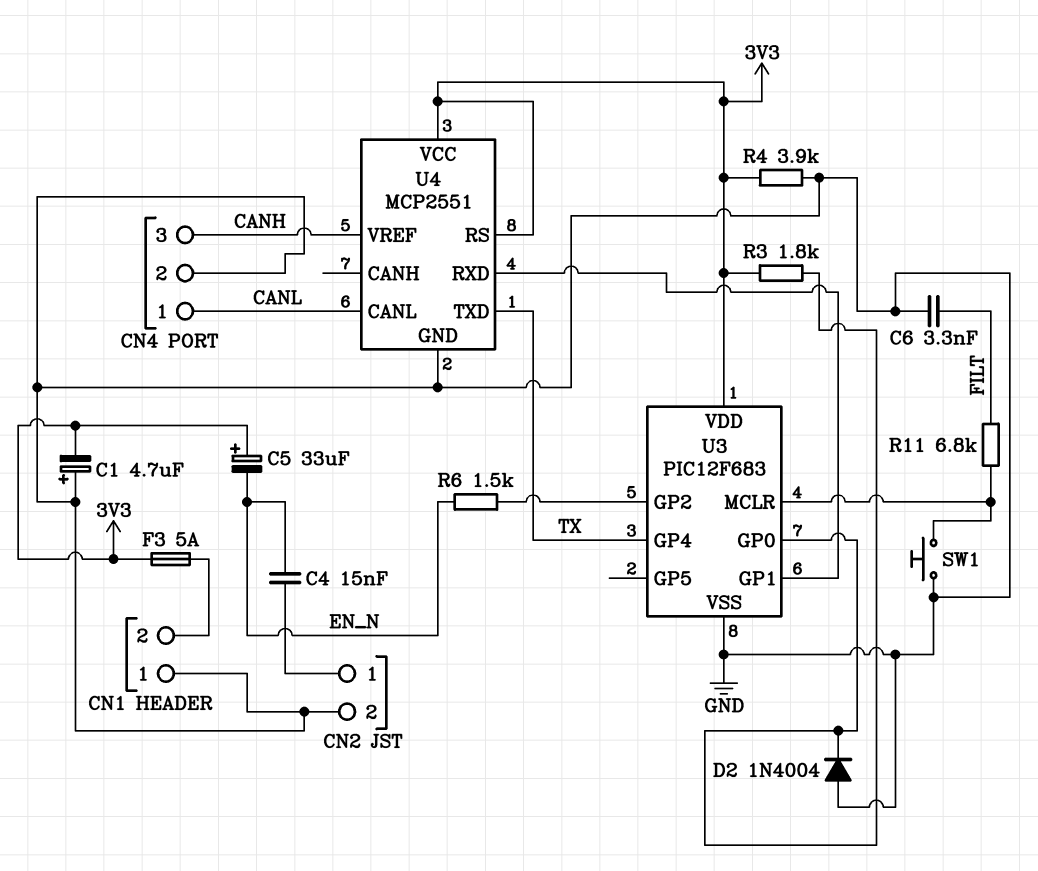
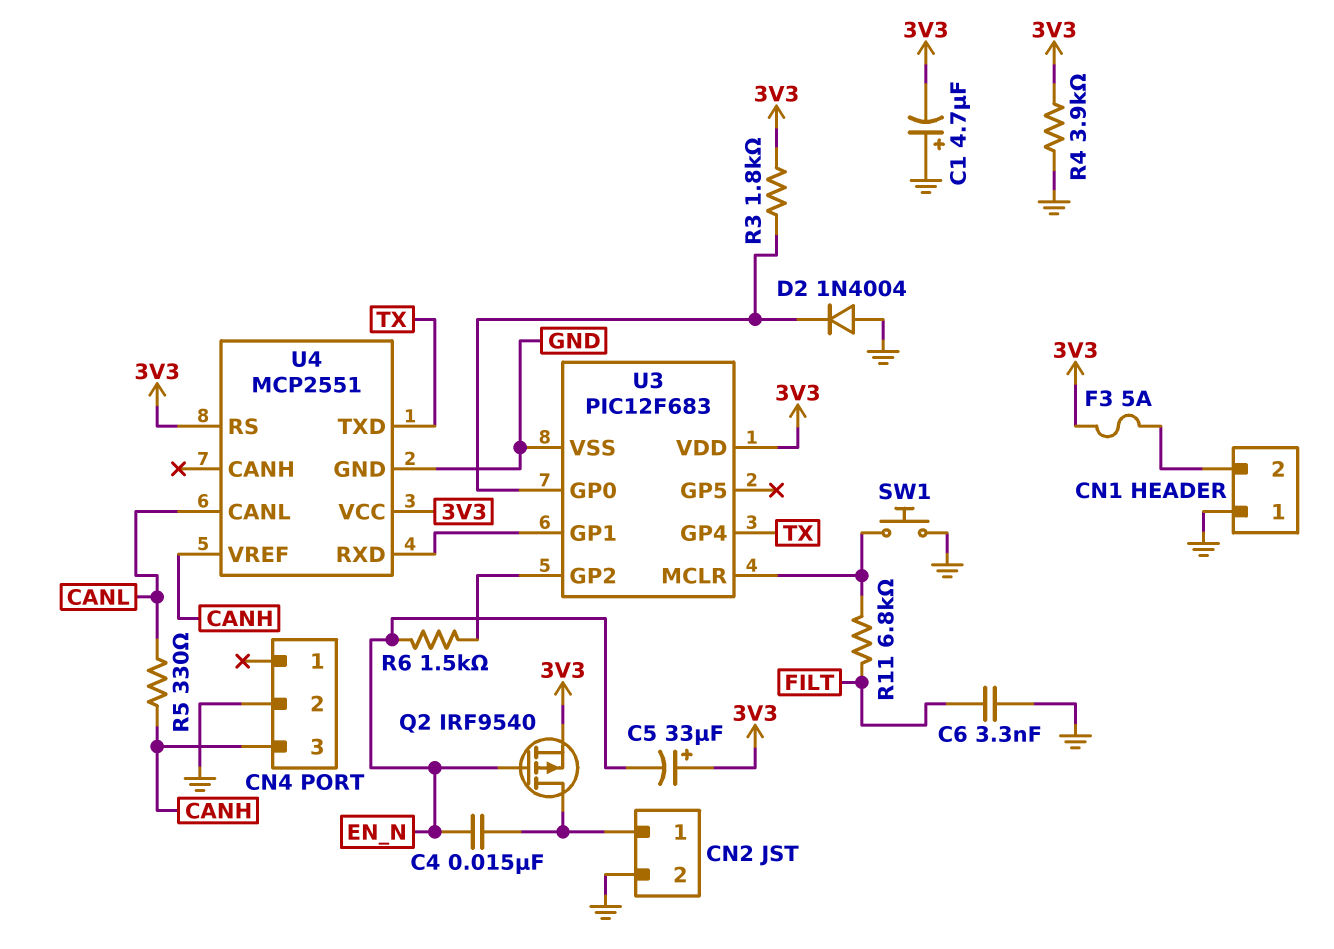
CN4 pin 1: CANL -> none
Q2: none -> PMOS IRF9540 (G EN_N, D CN2/1, S 3V3)
R5: none -> 330 (CANH, CANL)

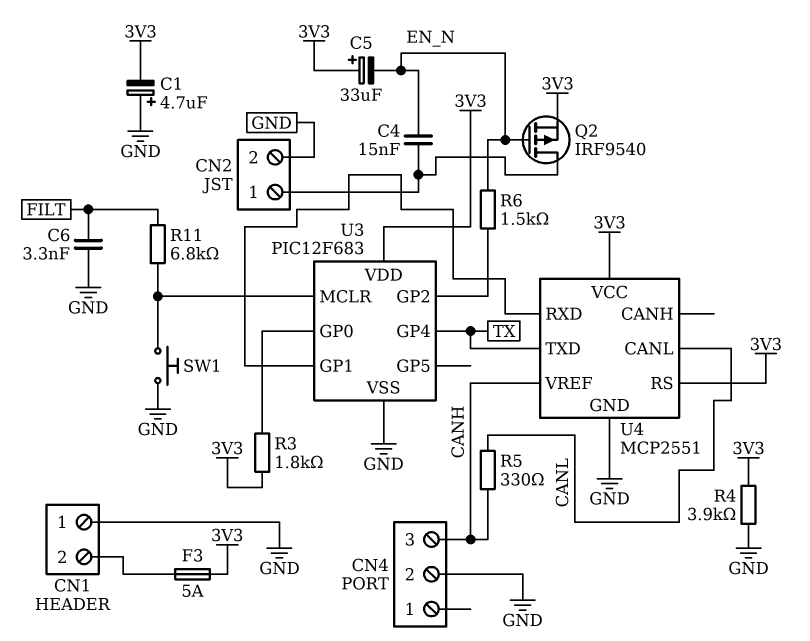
D2: diode 1N4004 (A GND, K U3/GP0) -> none

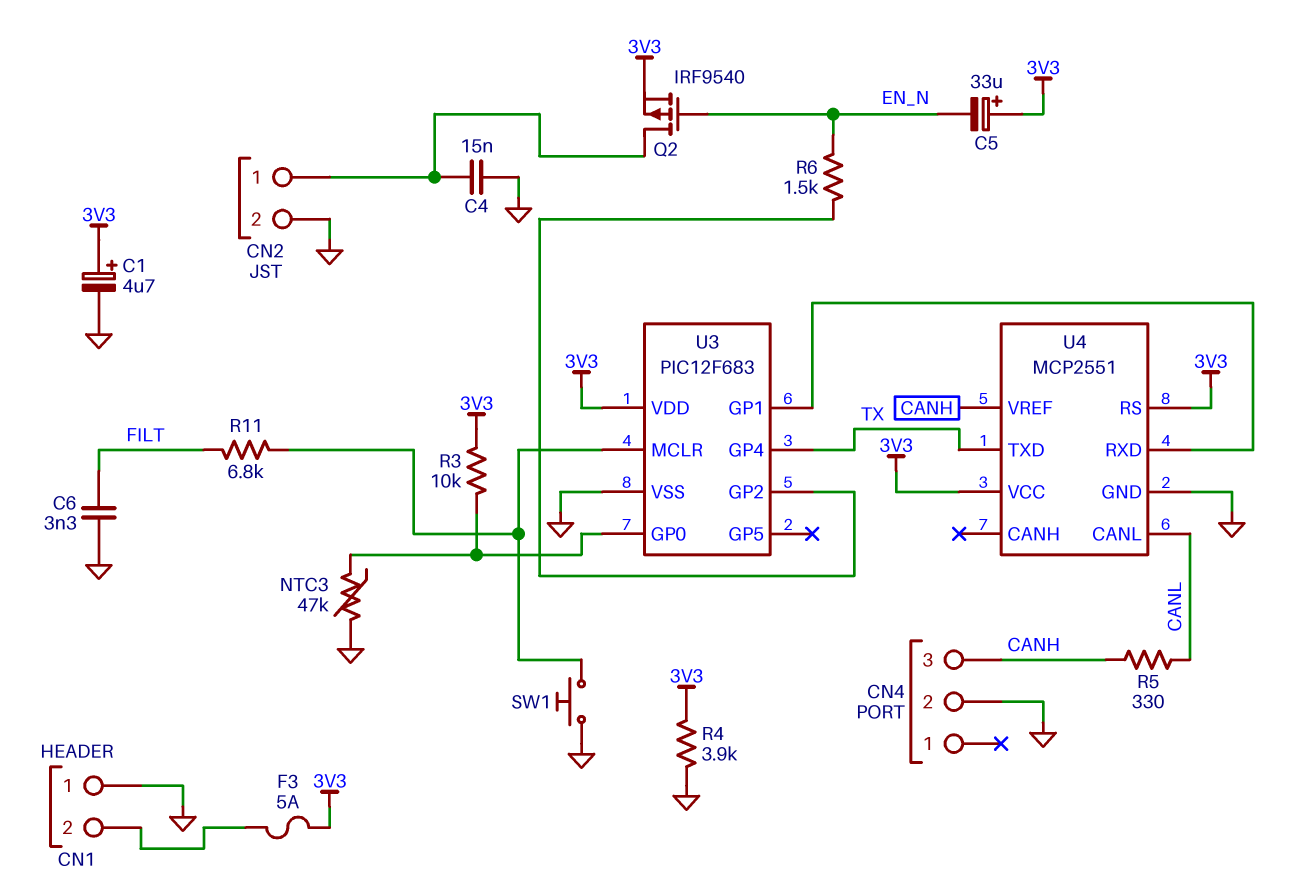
C1: 4.7uF (plus GND, minus 3V3) -> 4.7uF (plus 3V3, minus GND)
C4: 15nF (CN2/1, EN_N) -> 15nF (CN2/1, GND)
NTC3: none -> 47k (GND, U3/GP0)
R3: 1.8k (3V3, U3/GP0) -> 10k (3V3, U3/GP0)

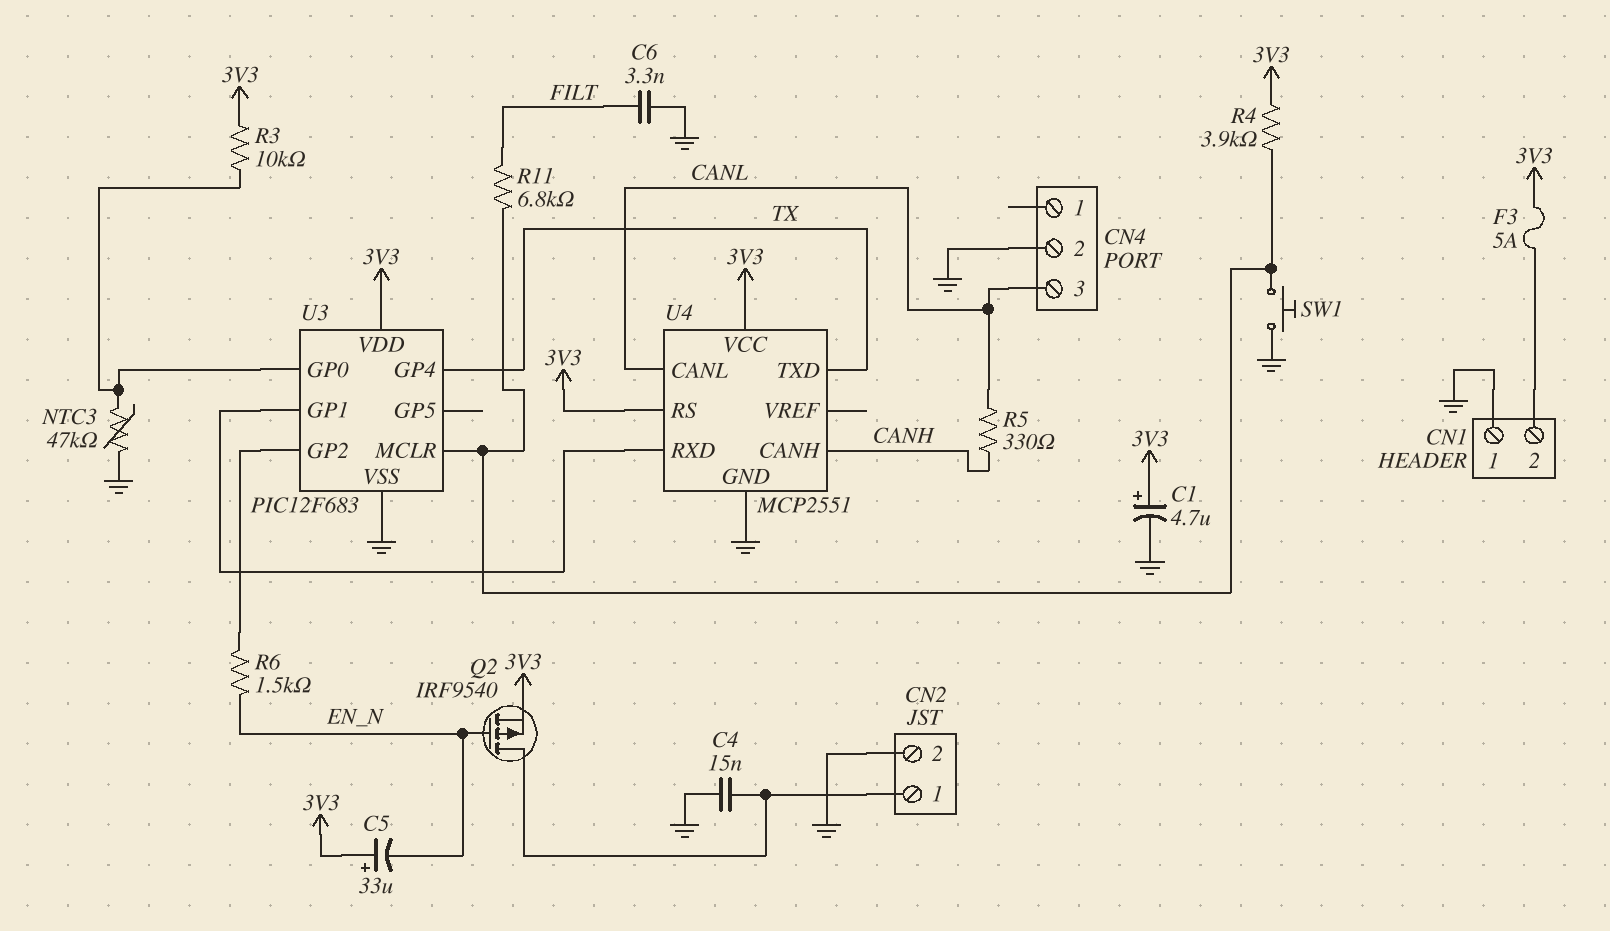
CN4 pin 3: CANH -> CANL
R4: 3.9k (3V3, GND) -> 3.9k (3V3, U3/MCLR)
U4 pin CANH: none -> CANH
U4 pin VREF: CANH -> none

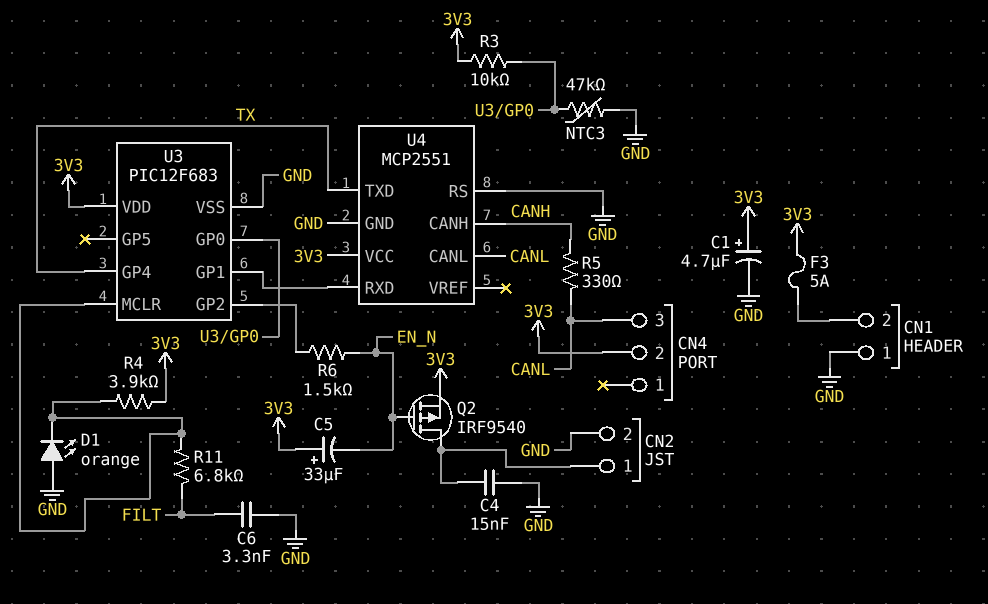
CN4 pin 2: GND -> 3V3
D1: none -> LED orange (A GND, K U3/MCLR)
SW1: button (GND, U3/MCLR) -> none
U4 pin RS: 3V3 -> GND

